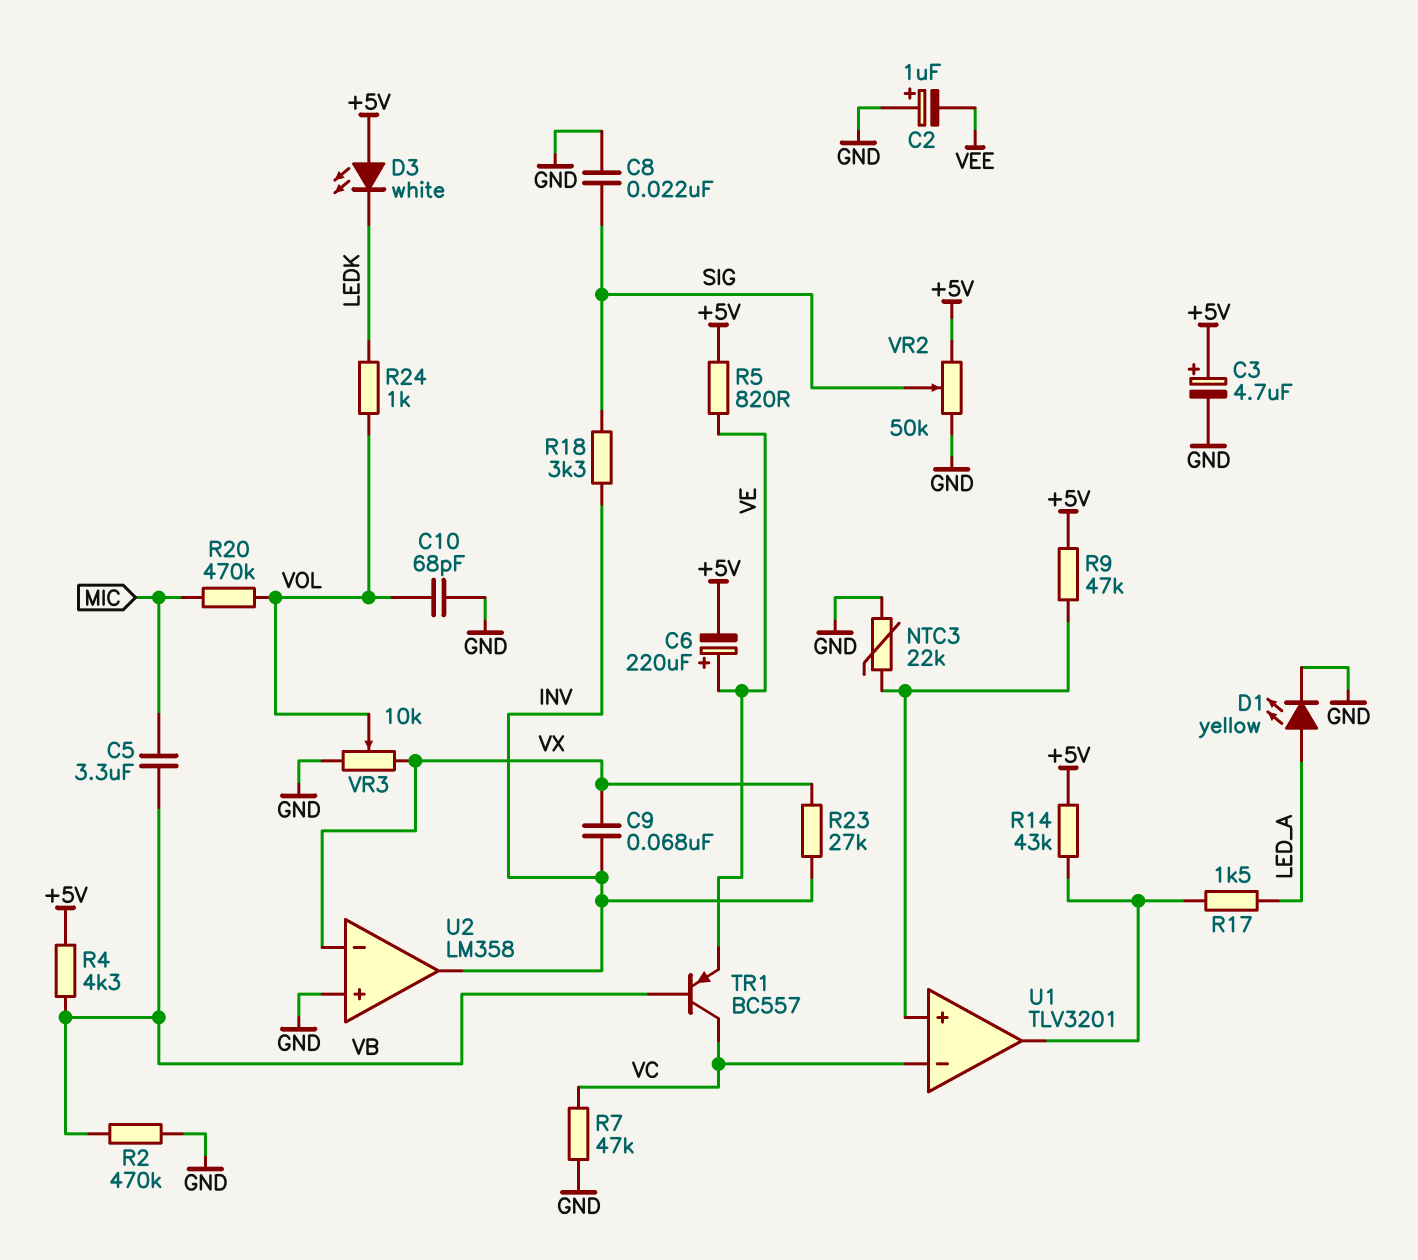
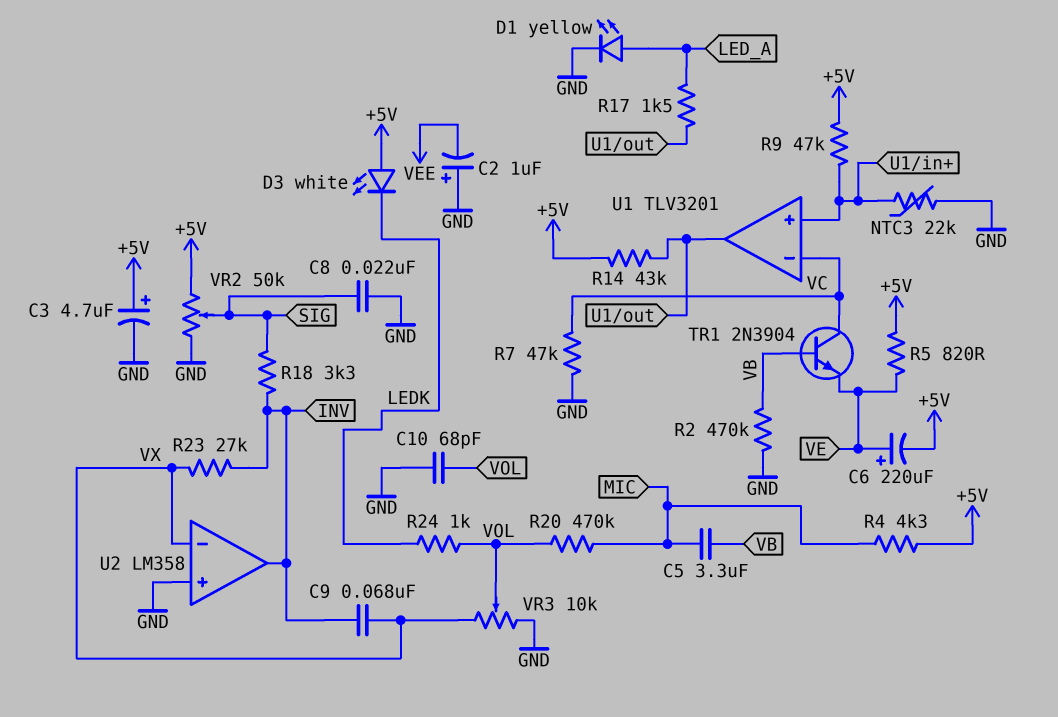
R4: 4.3k (+5V, VB) -> 4.3k (+5V, MIC)
TR1: PNP BC557 (B VB, C VC, E VE) -> NPN 2N3904 (B VB, C VC, E VE)

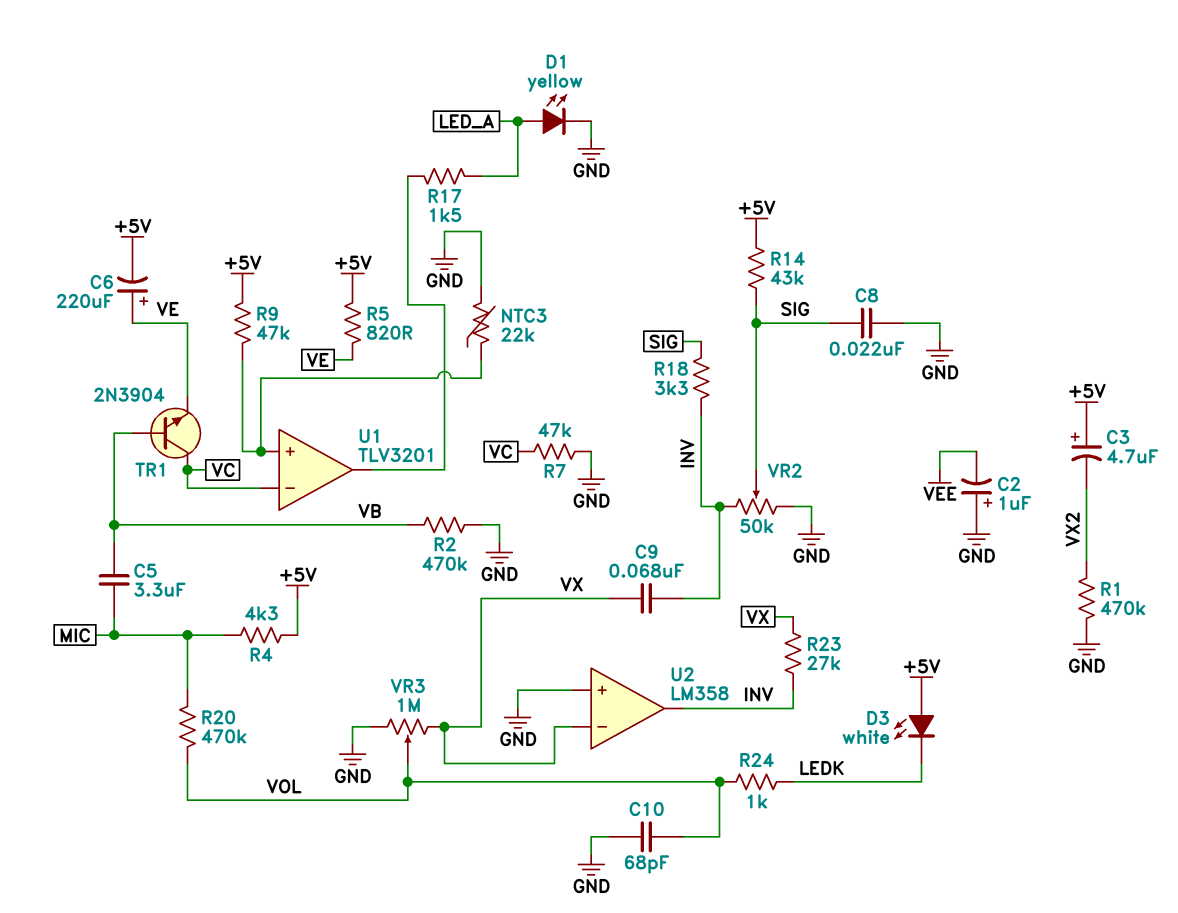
C3: 4.7uF (plus +5V, minus GND) -> 4.7uF (plus +5V, minus VX2)
R1: none -> 470k (GND, VX2)
R14: 43k (+5V, U1/out) -> 43k (+5V, SIG)
VR2: 50k (+5V, GND, wiper SIG) -> 50k (GND, INV, wiper SIG)
VR3: 10k (GND, VX, wiper VOL) -> 1M (GND, VX, wiper VOL)

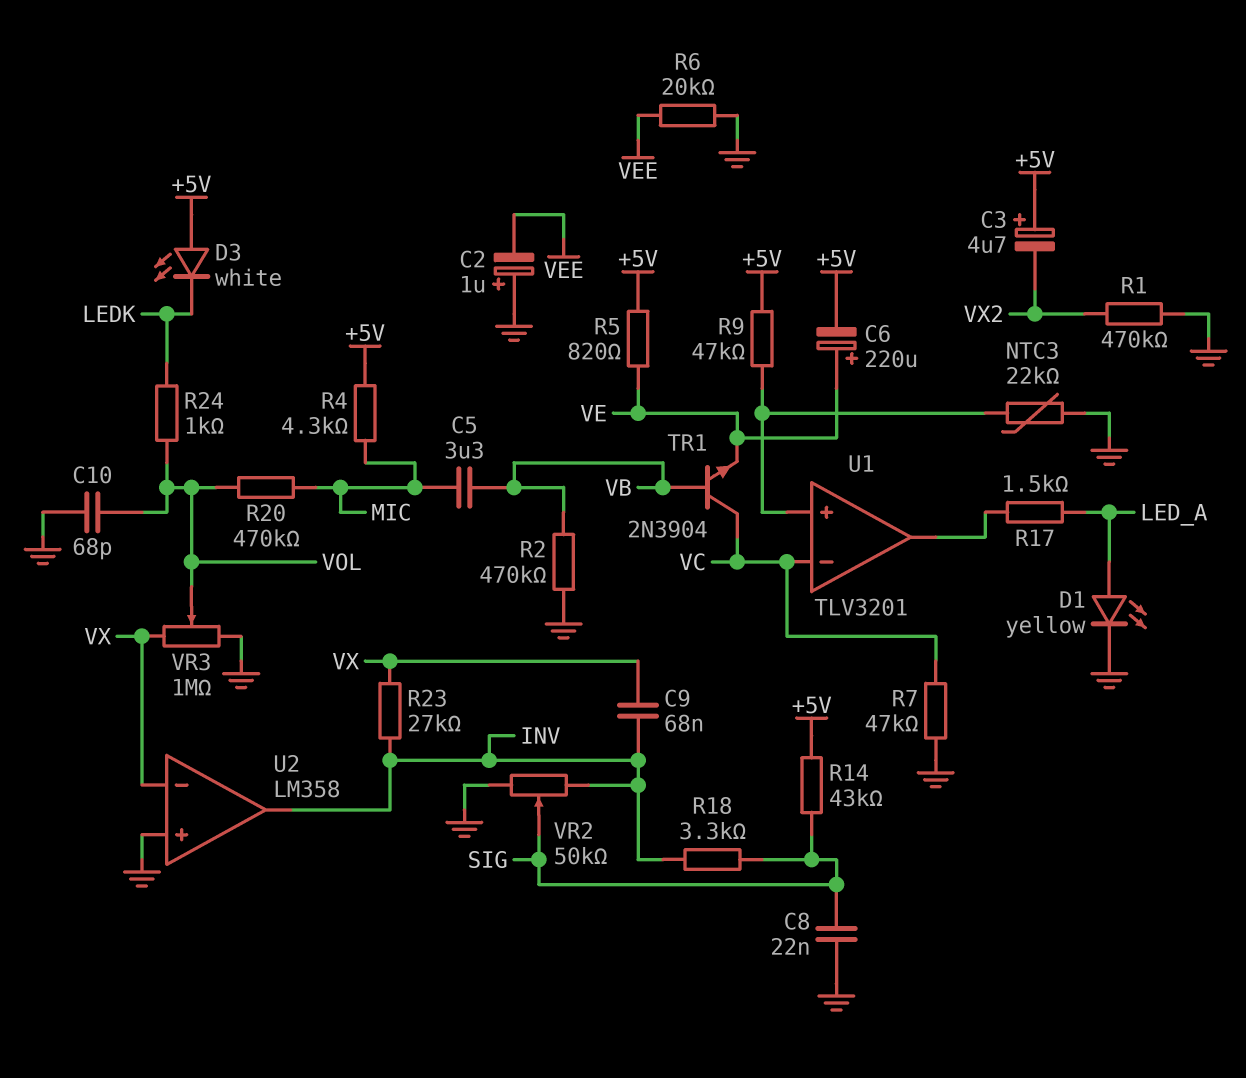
R6: none -> 20k (GND, VEE)

